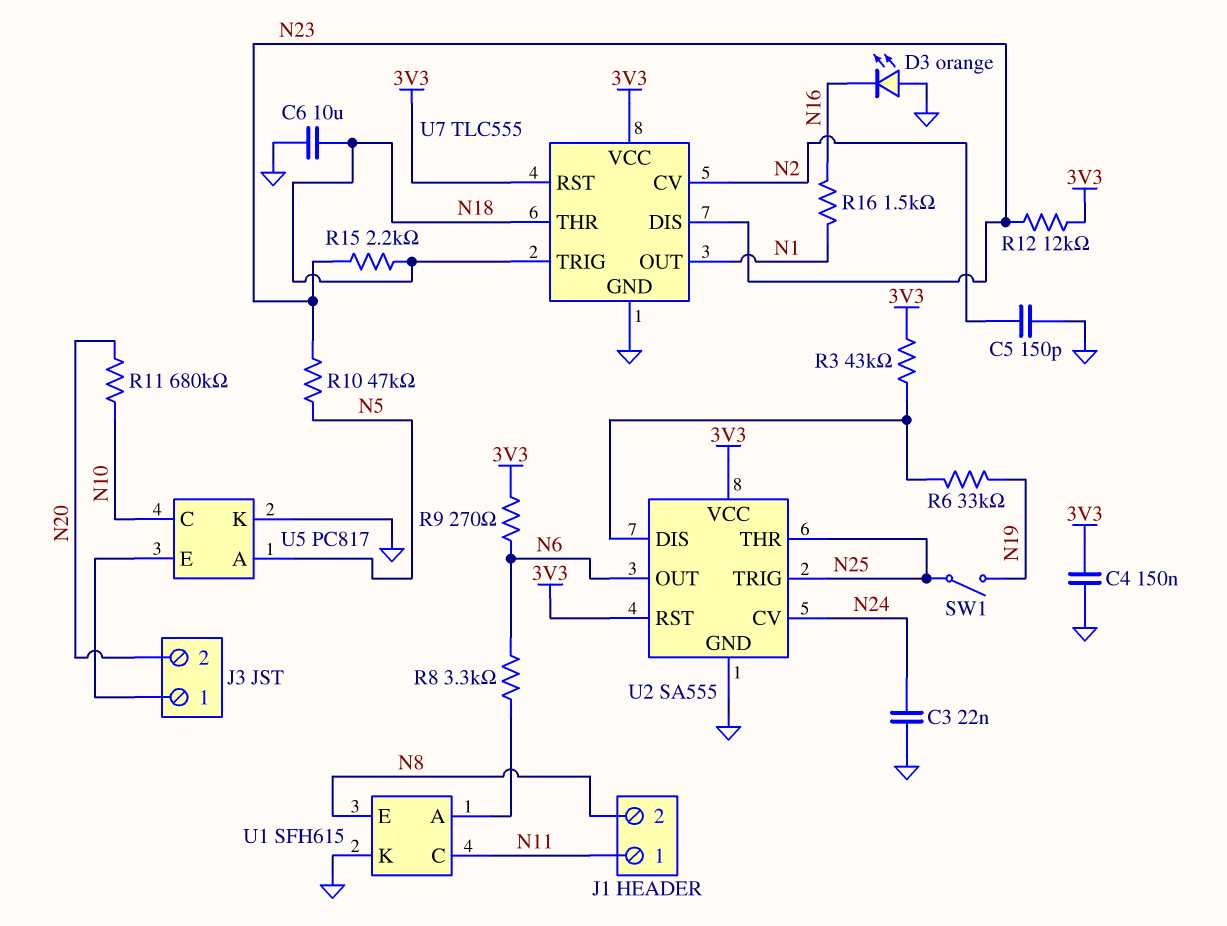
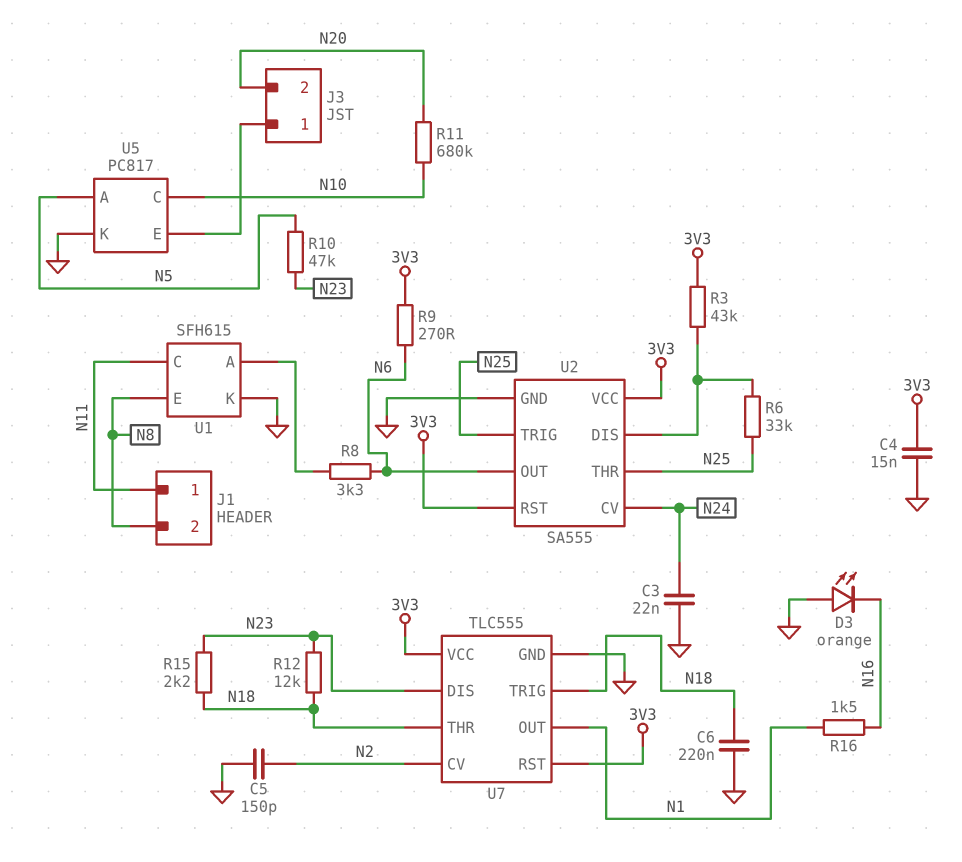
C4: 150nF (3V3, GND) -> 15nF (3V3, GND)
C6: 10uF (GND, N18) -> 220nF (GND, N18)
R6: 33k (N19, U2/DIS) -> 33k (N25, U2/DIS)
R12: 12k (3V3, N23) -> 12k (N18, N23)
SW1: switch (N19, N25) -> none

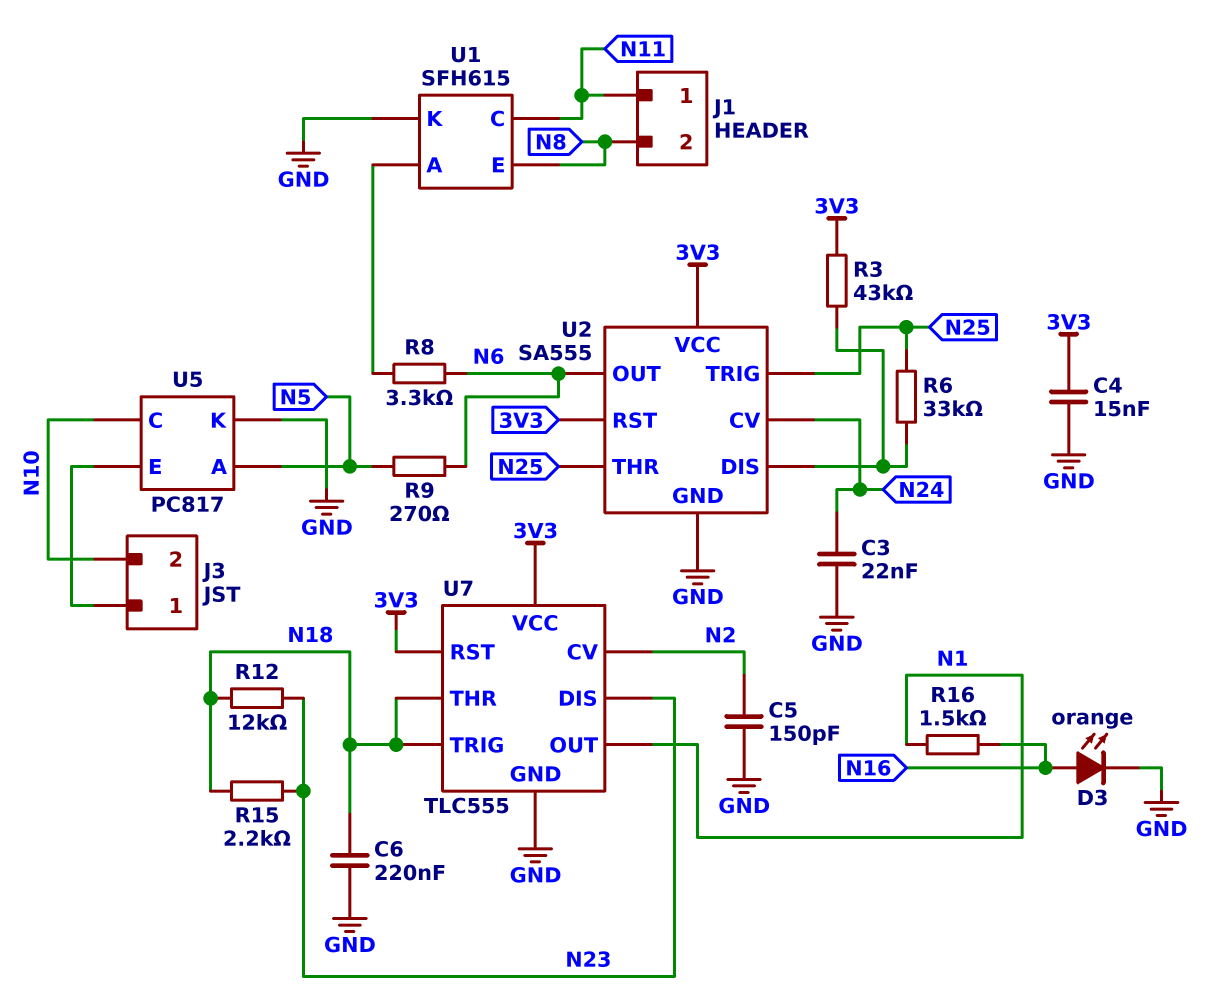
D3: LED orange (A GND, K N16) -> LED orange (A N16, K GND)
J3 pin 2: N20 -> N10
R9: 270 (3V3, N6) -> 270 (N5, N6)
R10: 47k (N5, N23) -> none
R11: 680k (N10, N20) -> none

